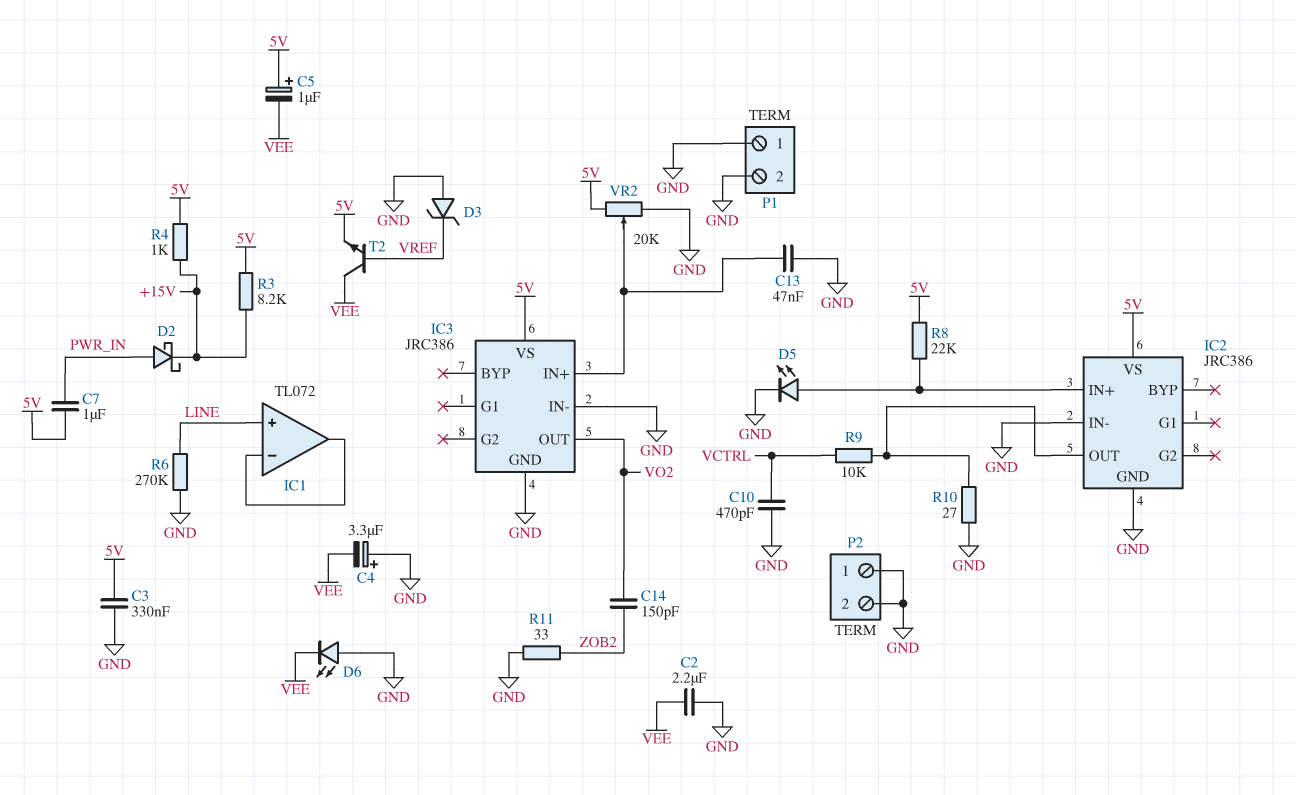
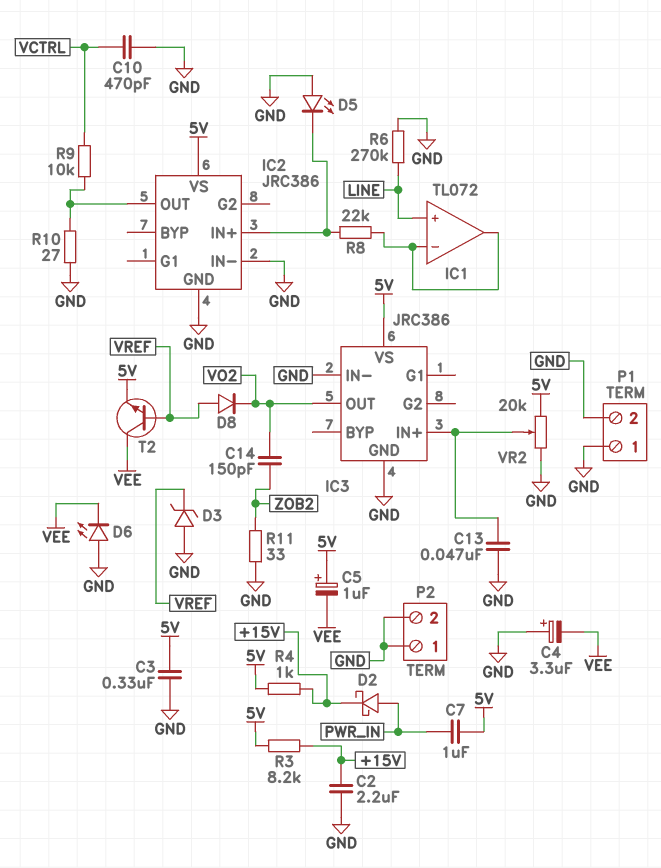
C2: 2.2uF (GND, VEE) -> 2.2uF (+15V, GND)
D5: LED (A IC2/IN+, K GND) -> LED (A GND, K IC2/IN+)
D8: none -> diode (A VREF, K VO2)
R8: 22k (5V, IC2/IN+) -> 22k (IC1/in-, IC2/IN+)

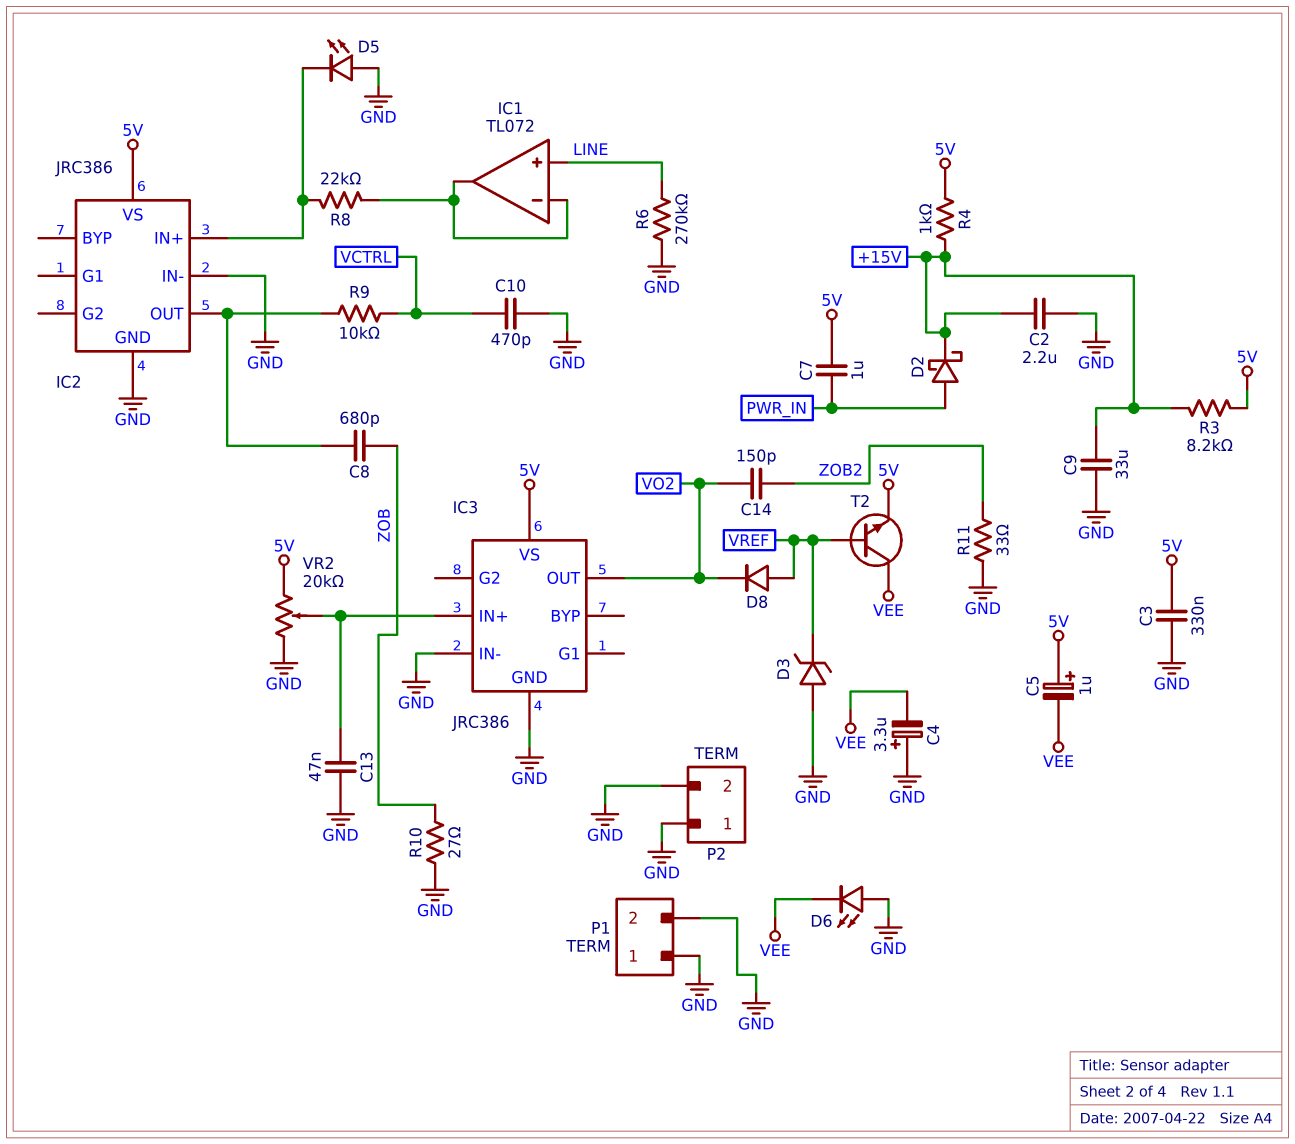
C8: none -> 680pF (IC2/OUT, ZOB)
C9: none -> 33uF (+15V, GND)
R10: 27 (GND, IC2/OUT) -> 27 (GND, ZOB)

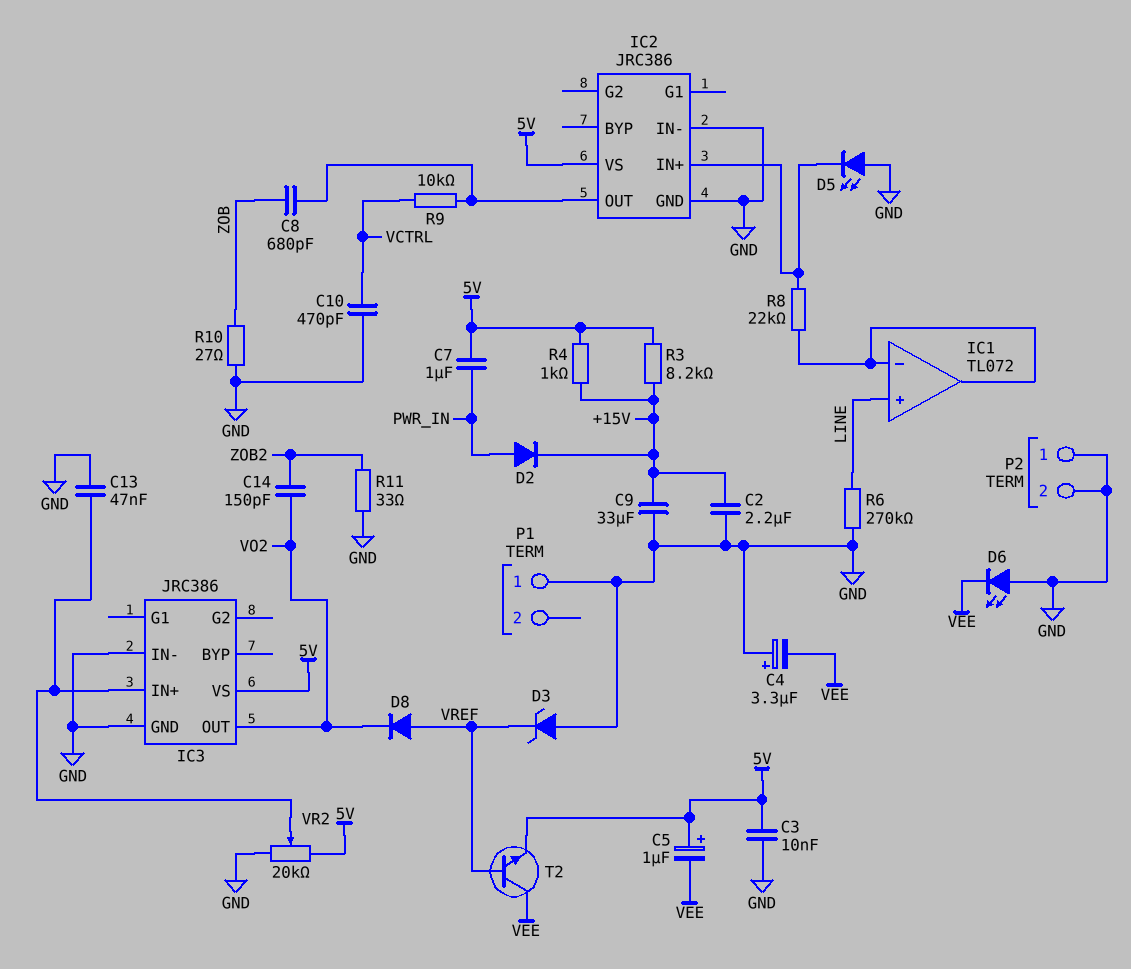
C3: 330nF (5V, GND) -> 10nF (5V, GND)
D2: schottky (A PWR_IN, K +15V) -> diode (A PWR_IN, K +15V)
P1 pin 2: GND -> none

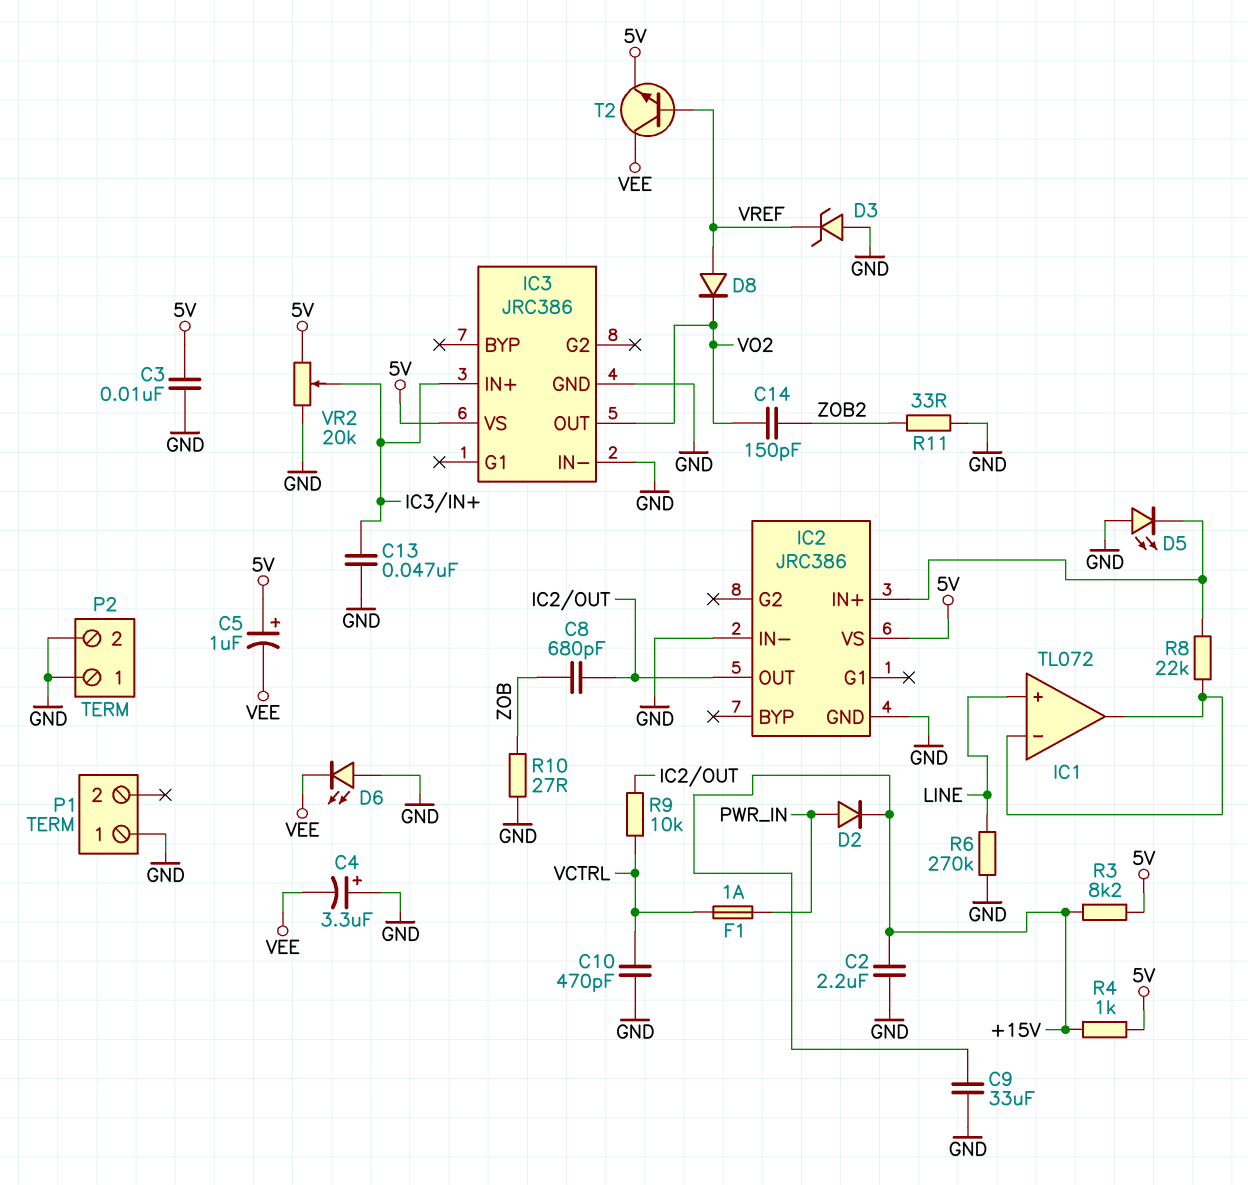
C7: 1uF (5V, PWR_IN) -> none
F1: none -> 1A (PWR_IN, VCTRL)

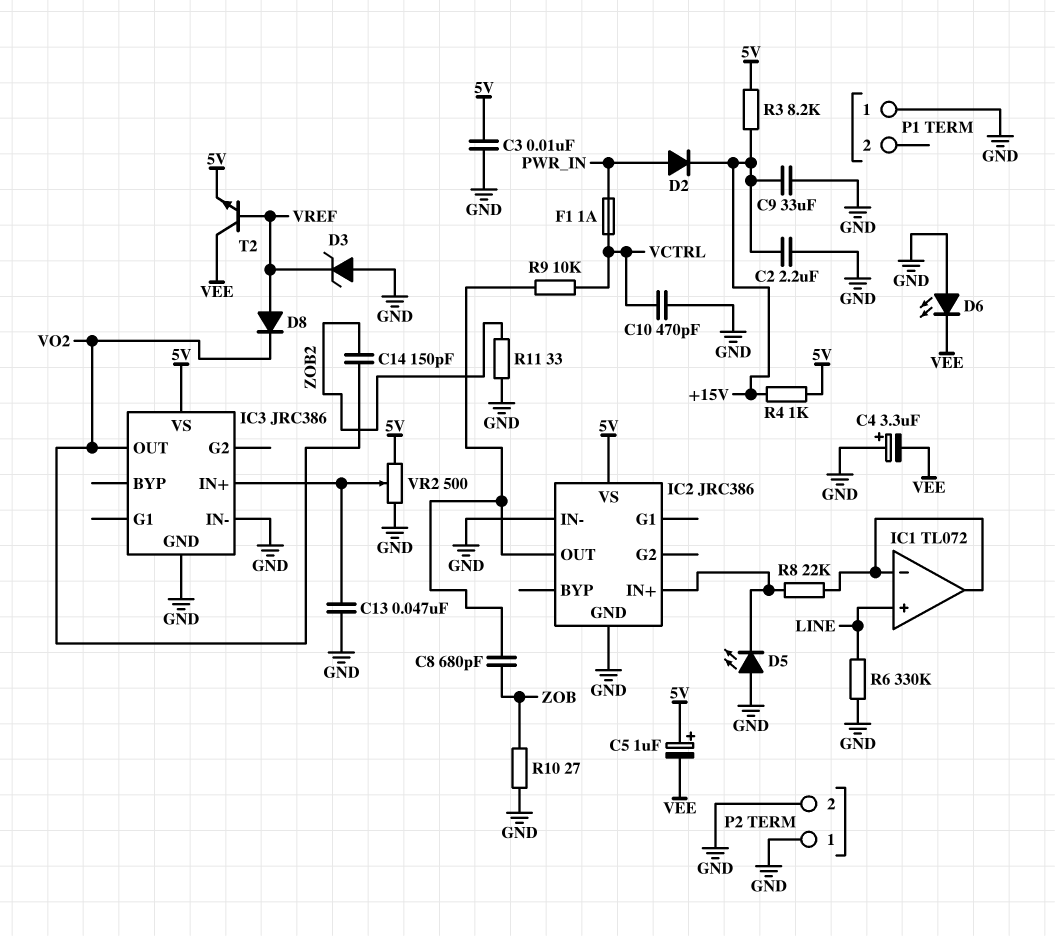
R6: 270k (GND, LINE) -> 330k (GND, LINE)
VR2: 20k (5V, GND, wiper IC3/IN+) -> 500 (5V, GND, wiper IC3/IN+)

